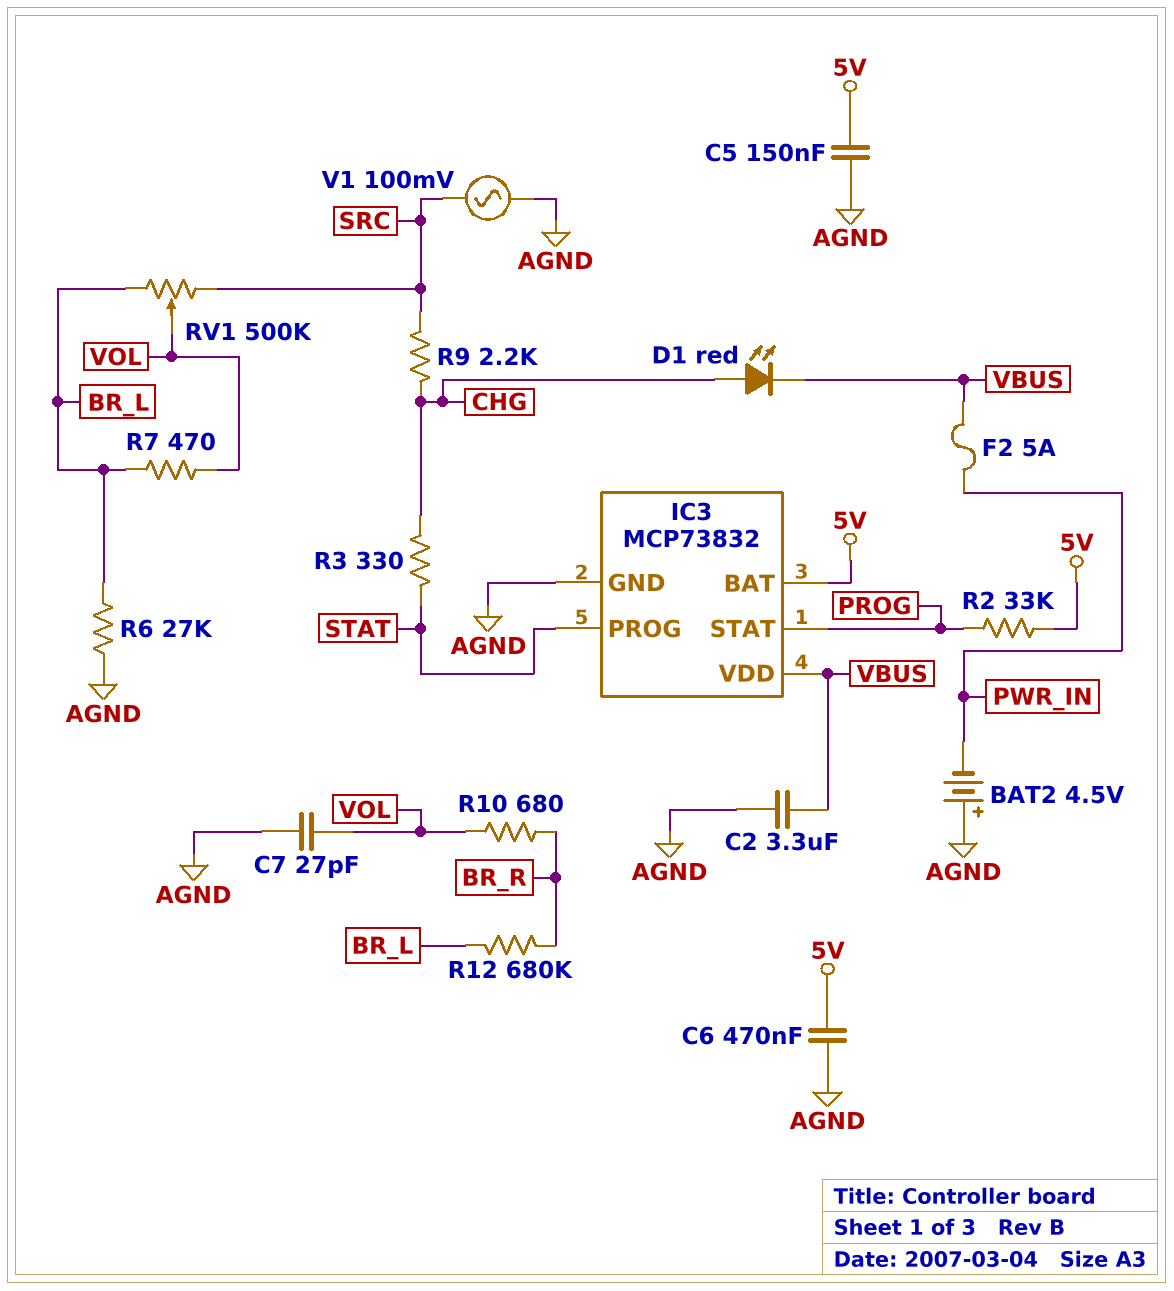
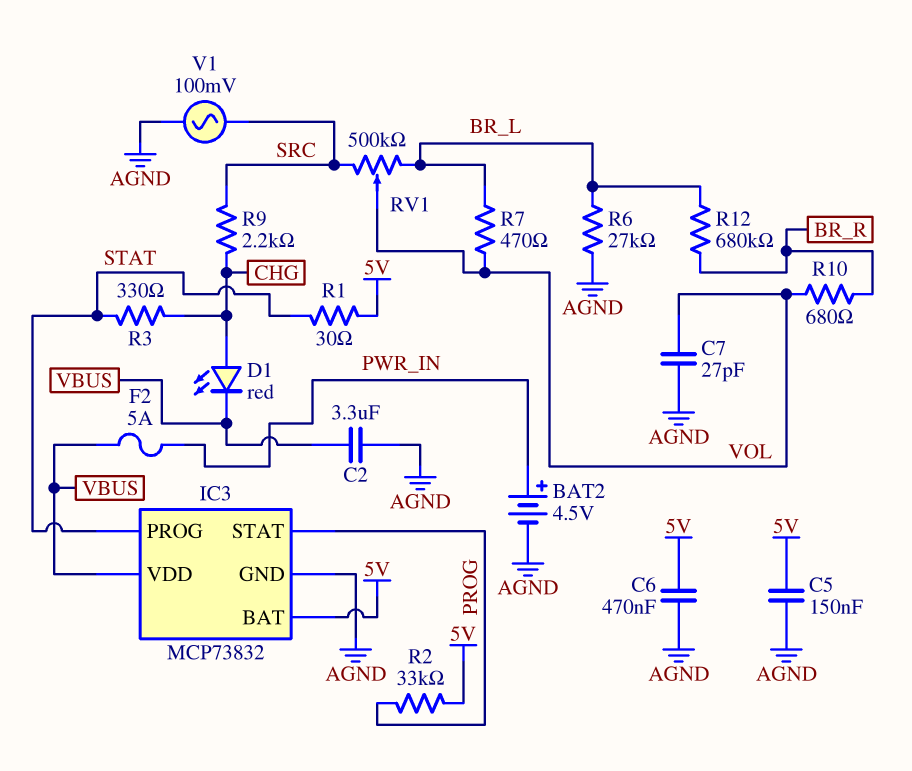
BAT2: 4.5V (plus AGND, minus PWR_IN) -> 4.5V (plus PWR_IN, minus AGND)
R1: none -> 30 (5V, STAT)

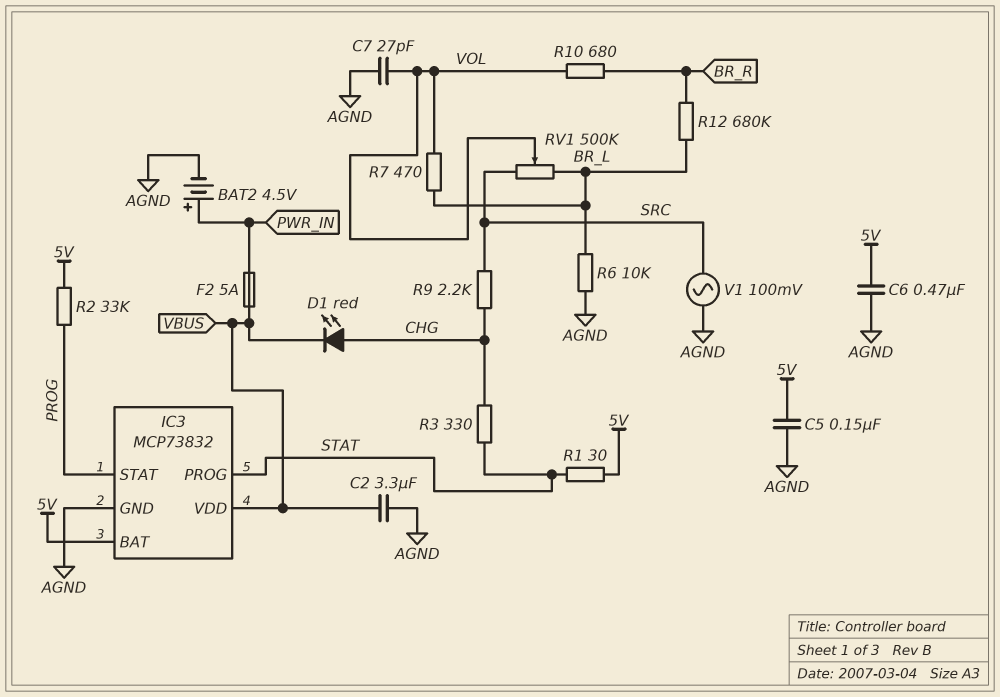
R6: 27k (AGND, BR_L) -> 10k (AGND, BR_L)

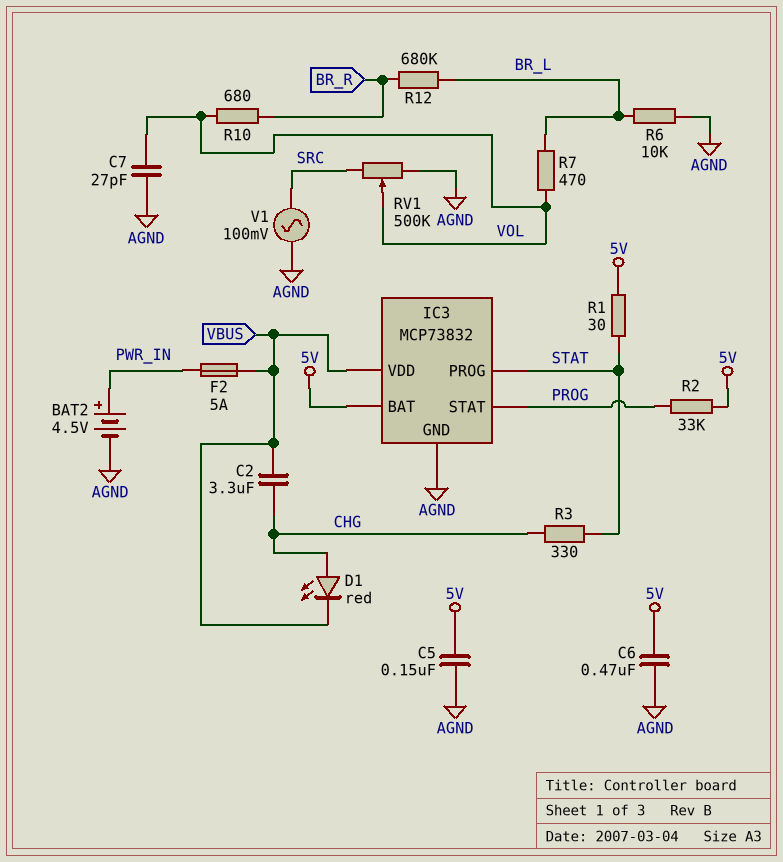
C2: 3.3uF (AGND, VBUS) -> 3.3uF (CHG, VBUS)
R9: 2.2k (CHG, SRC) -> none
RV1: 500k (BR_L, SRC, wiper VOL) -> 500k (AGND, SRC, wiper VOL)

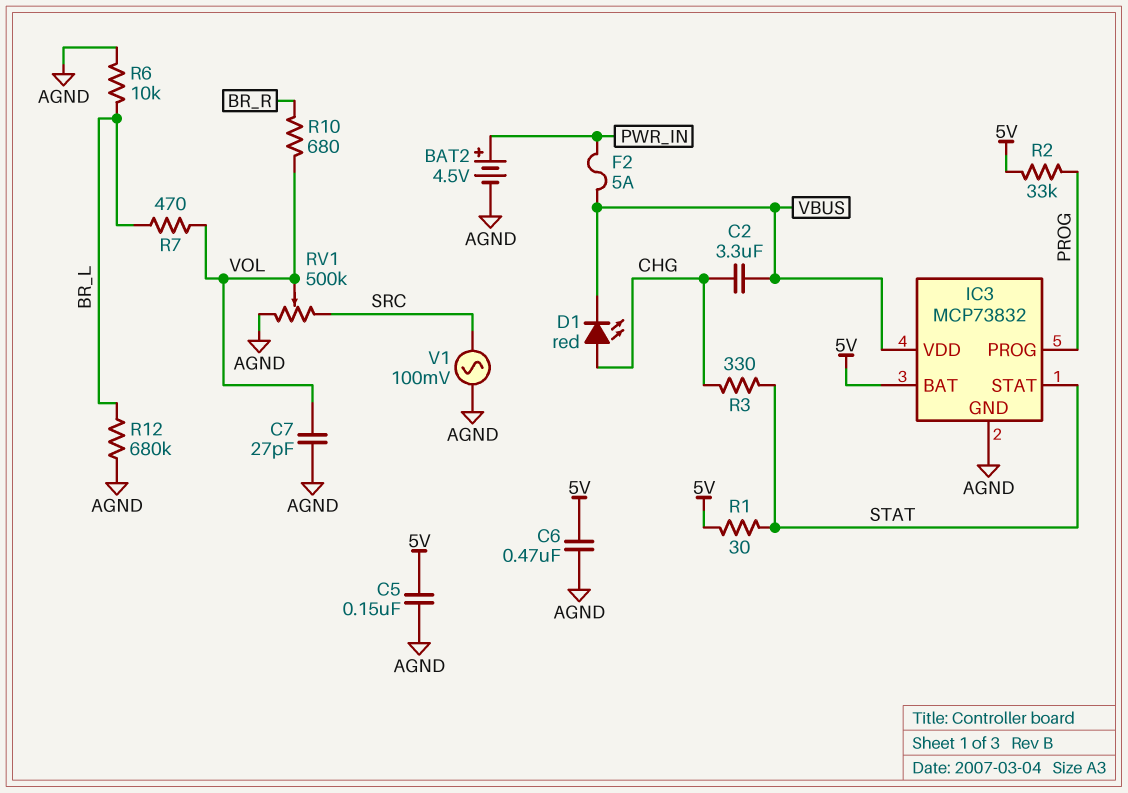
IC3 pin PROG: STAT -> PROG
IC3 pin STAT: PROG -> STAT
R12: 680k (BR_L, BR_R) -> 680k (AGND, BR_L)

